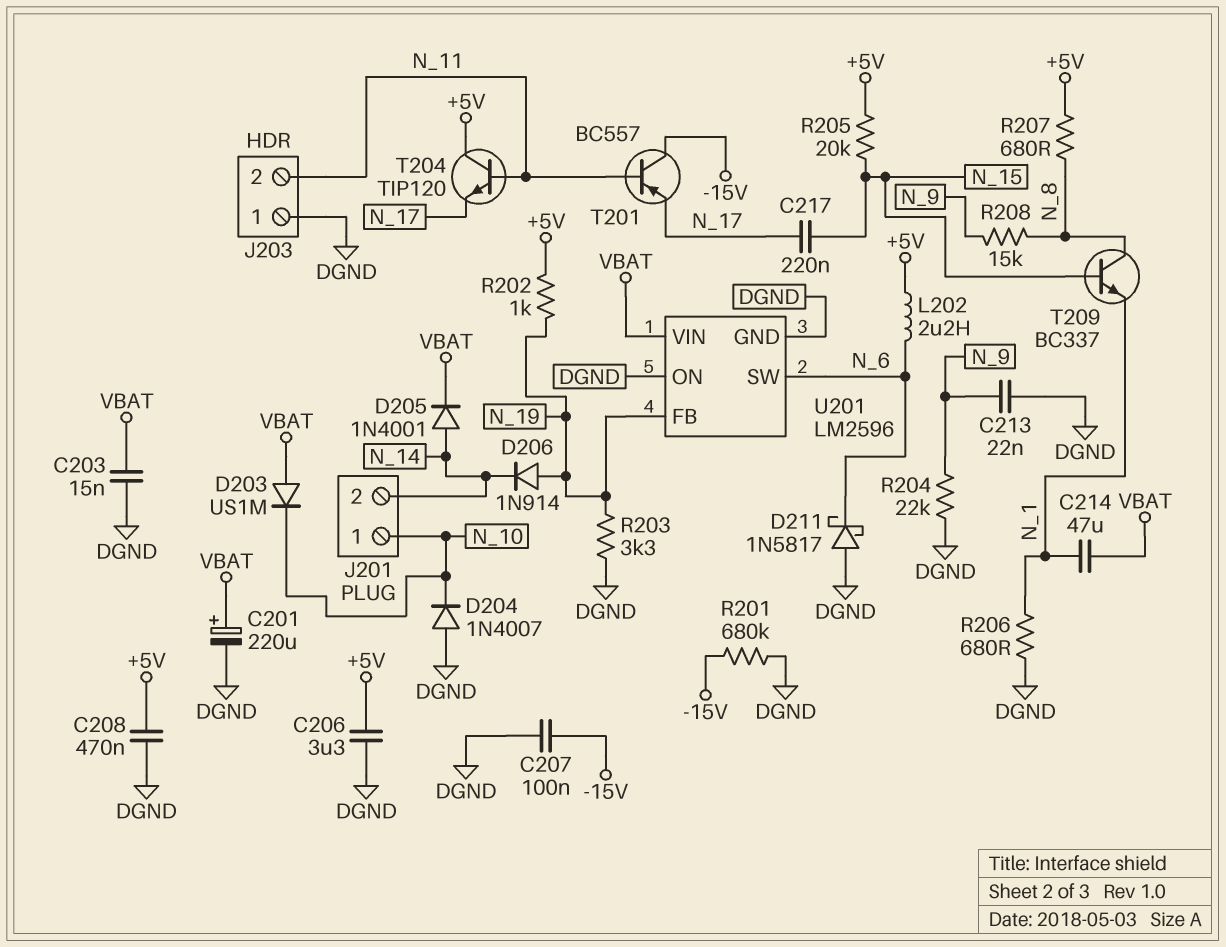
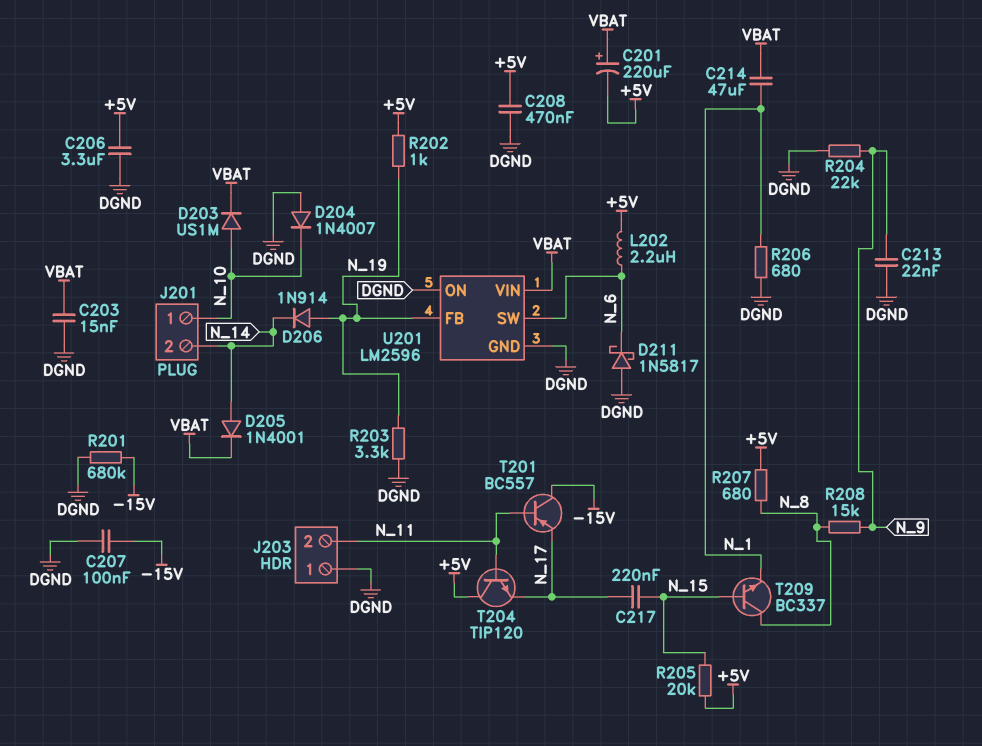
C201: 220uF (plus VBAT, minus DGND) -> 220uF (plus VBAT, minus +5V)
D203: diode US1M (A VBAT, K N_10) -> diode US1M (A N_10, K VBAT)

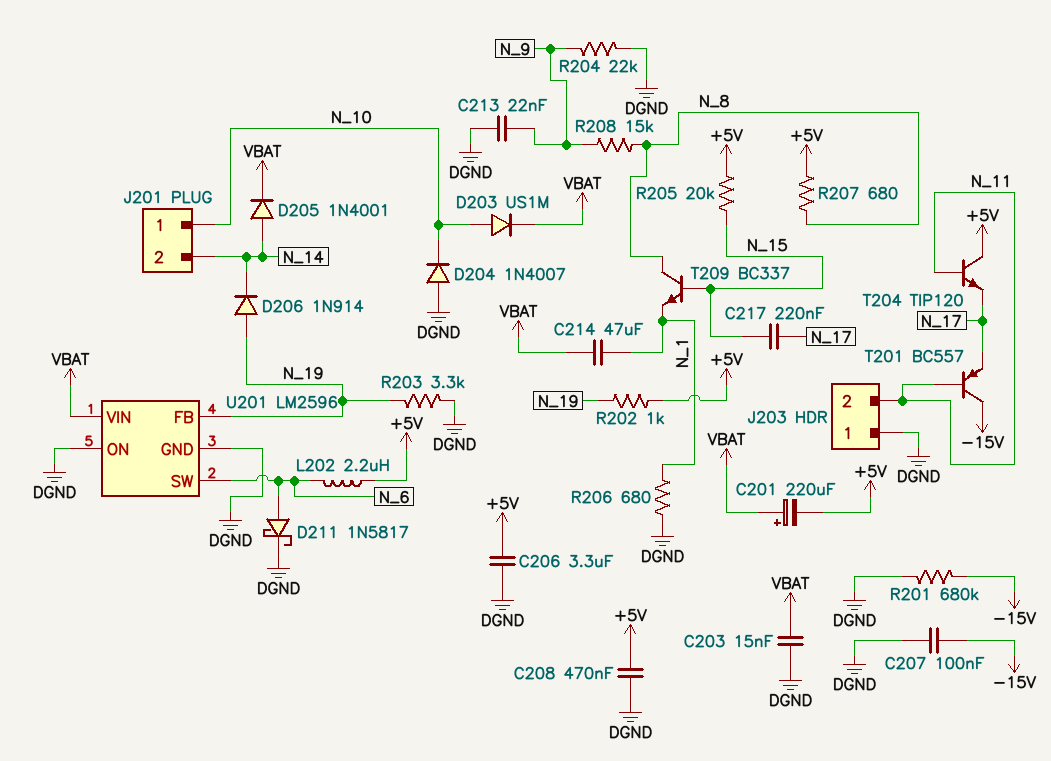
D211: schottky 1N5817 (A DGND, K N_6) -> schottky 1N5817 (A N_6, K DGND)

